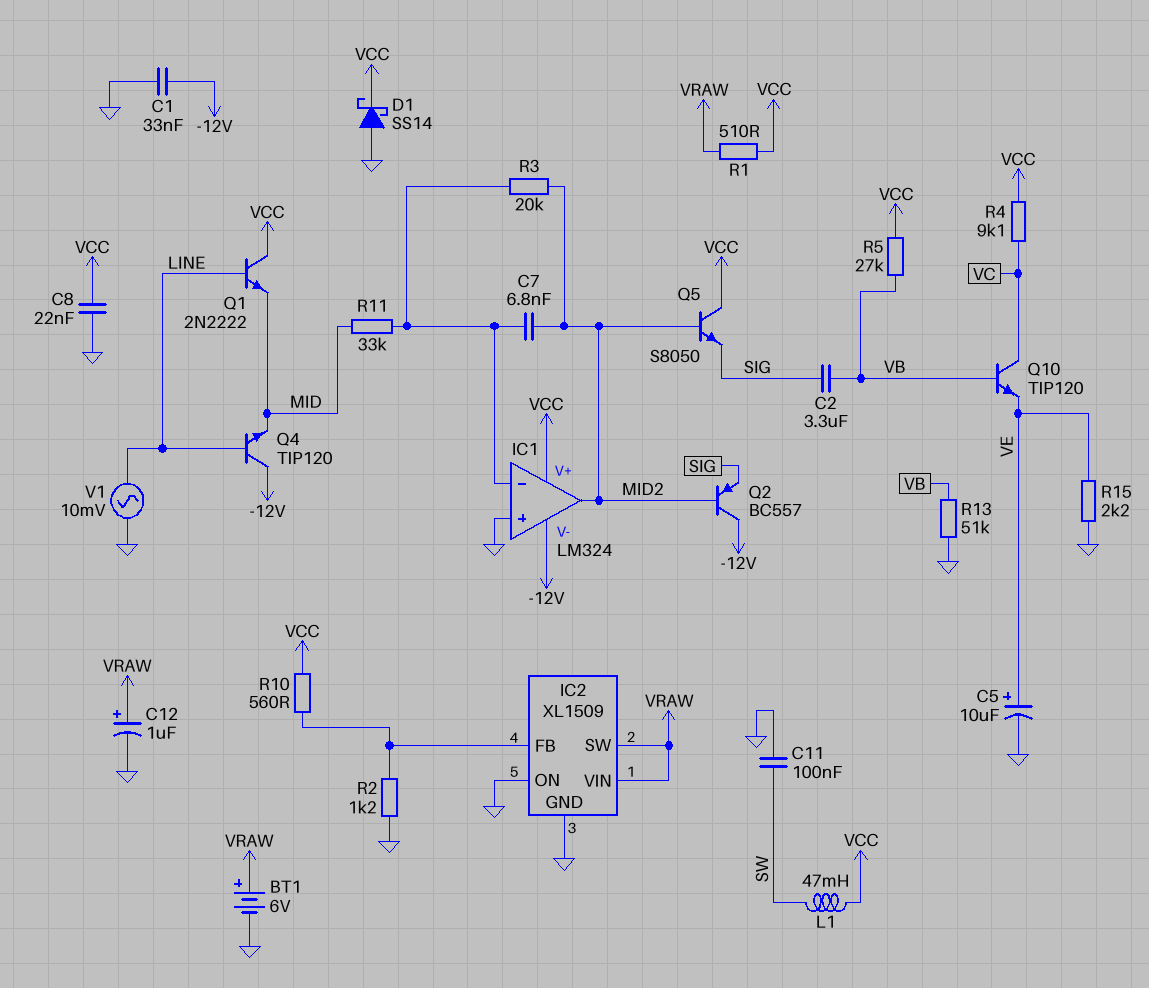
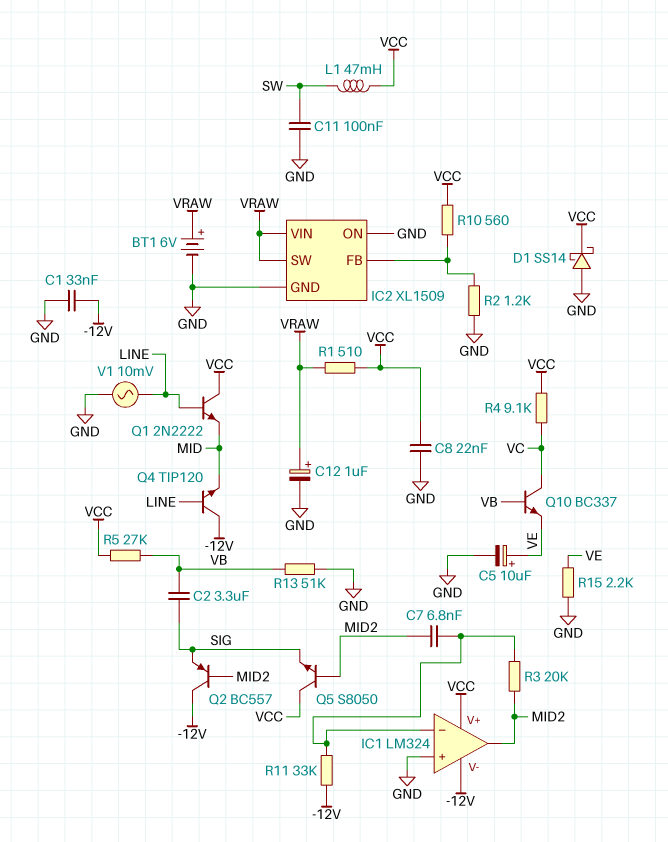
Q10: NPN TIP120 (B VB, C VC, E VE) -> NPN BC337 (B VB, C VC, E VE)
R11: 33k (IC1/in-, MID) -> 33k (-12V, IC1/in-)

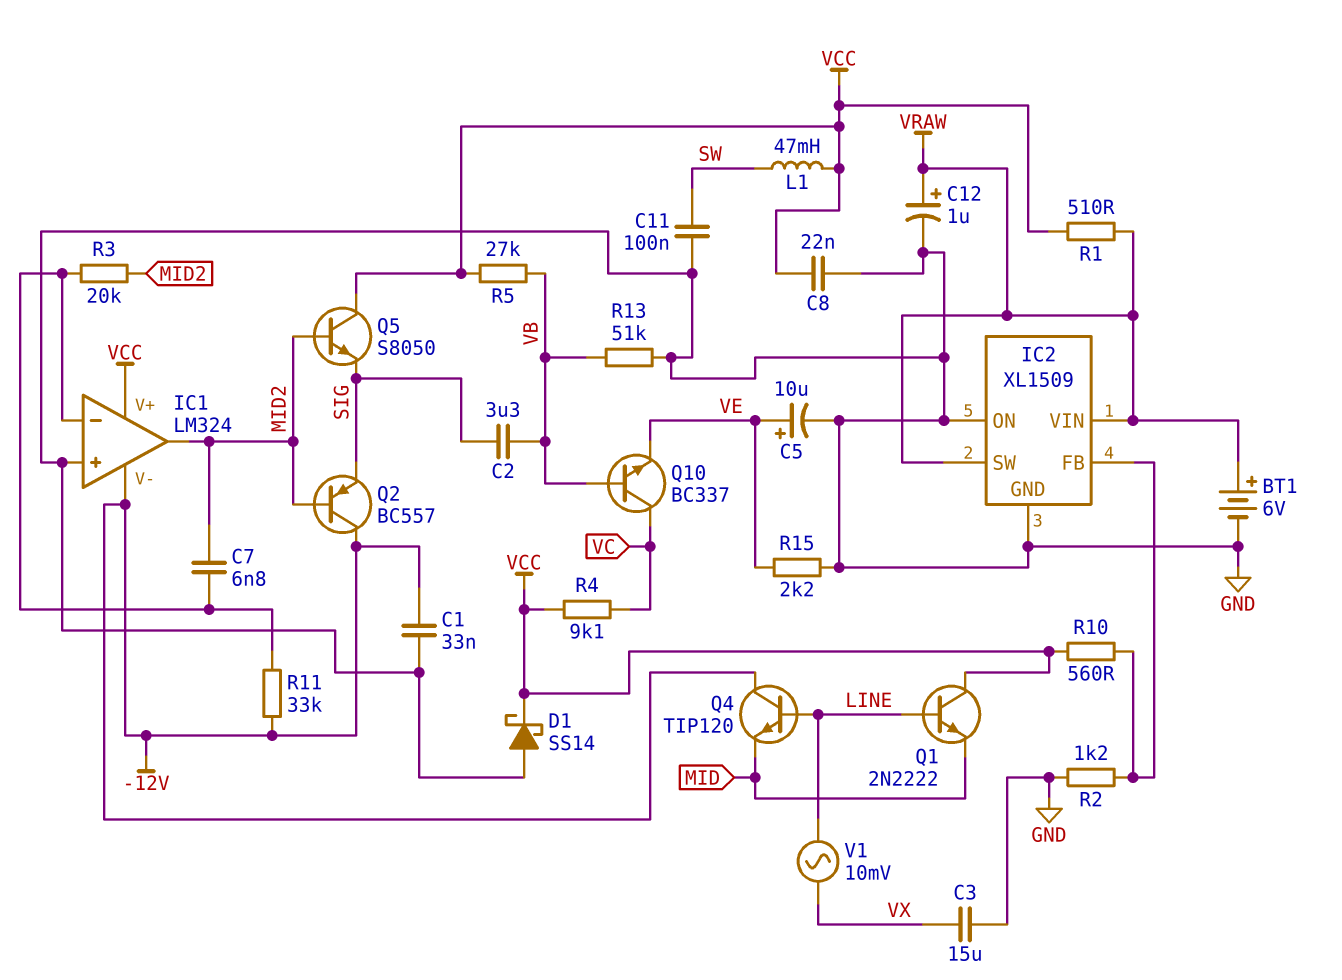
C3: none -> 15uF (GND, VX)
V1: AC 10mV (GND, LINE) -> AC 10mV (LINE, VX)

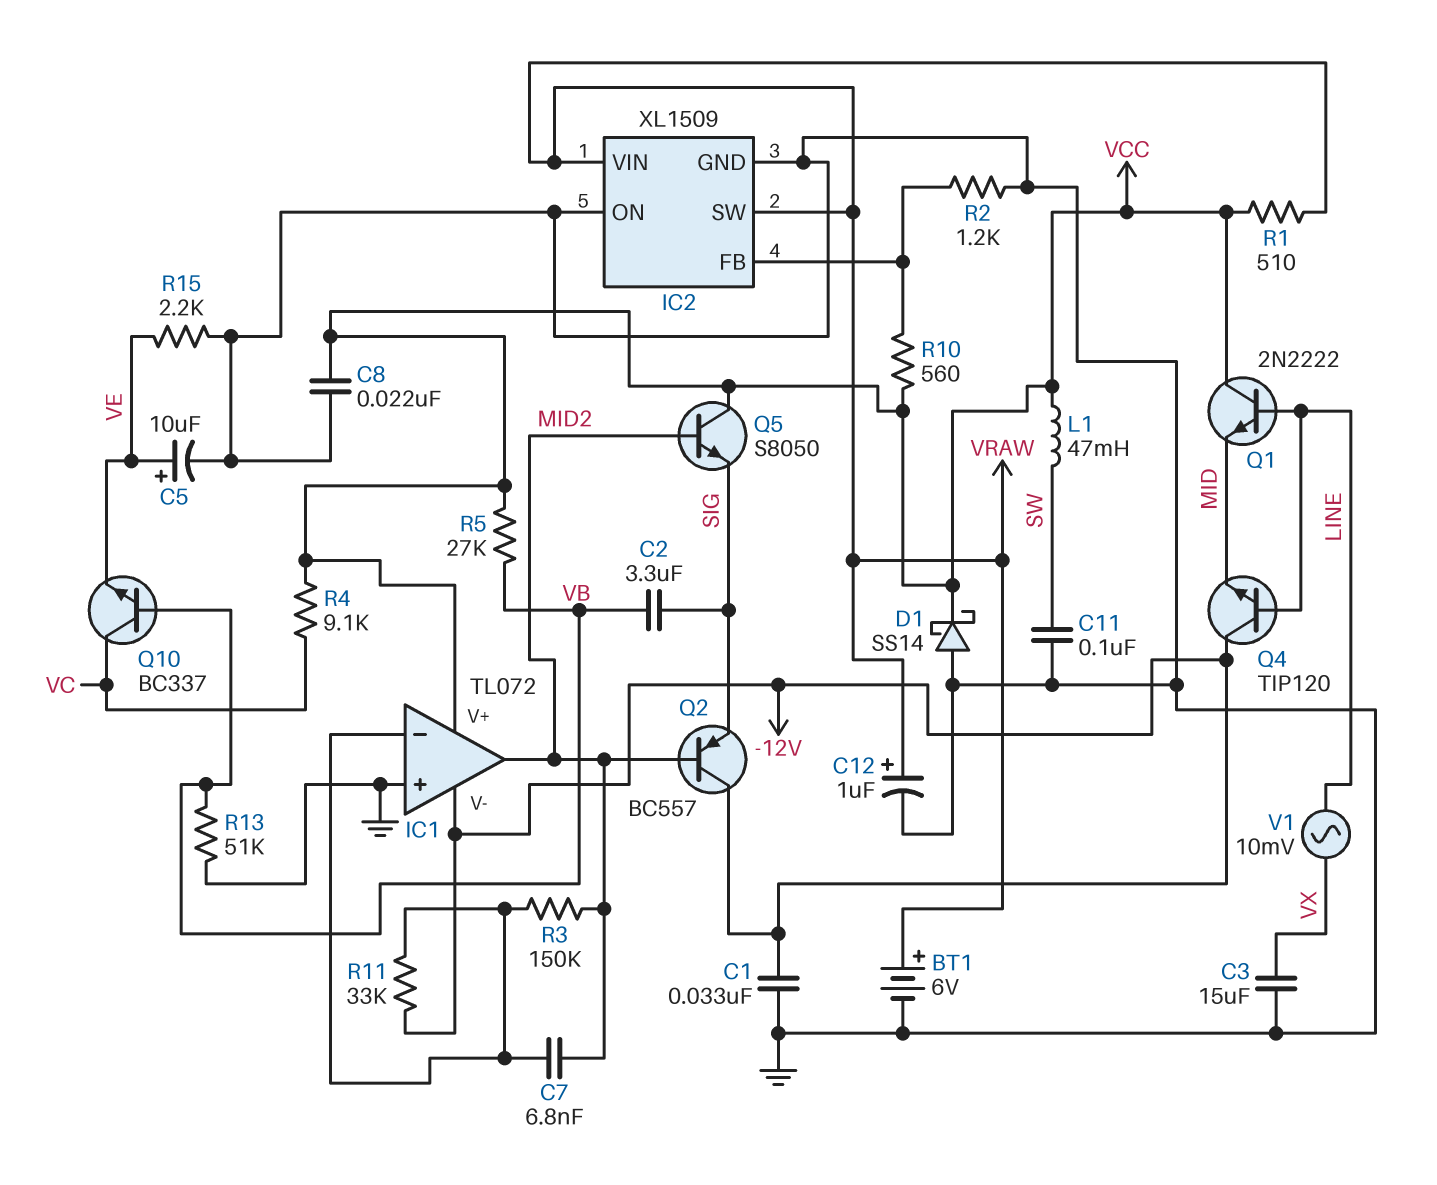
IC1: LM324 -> TL072
R3: 20k (IC1/in-, MID2) -> 150k (IC1/in-, MID2)

